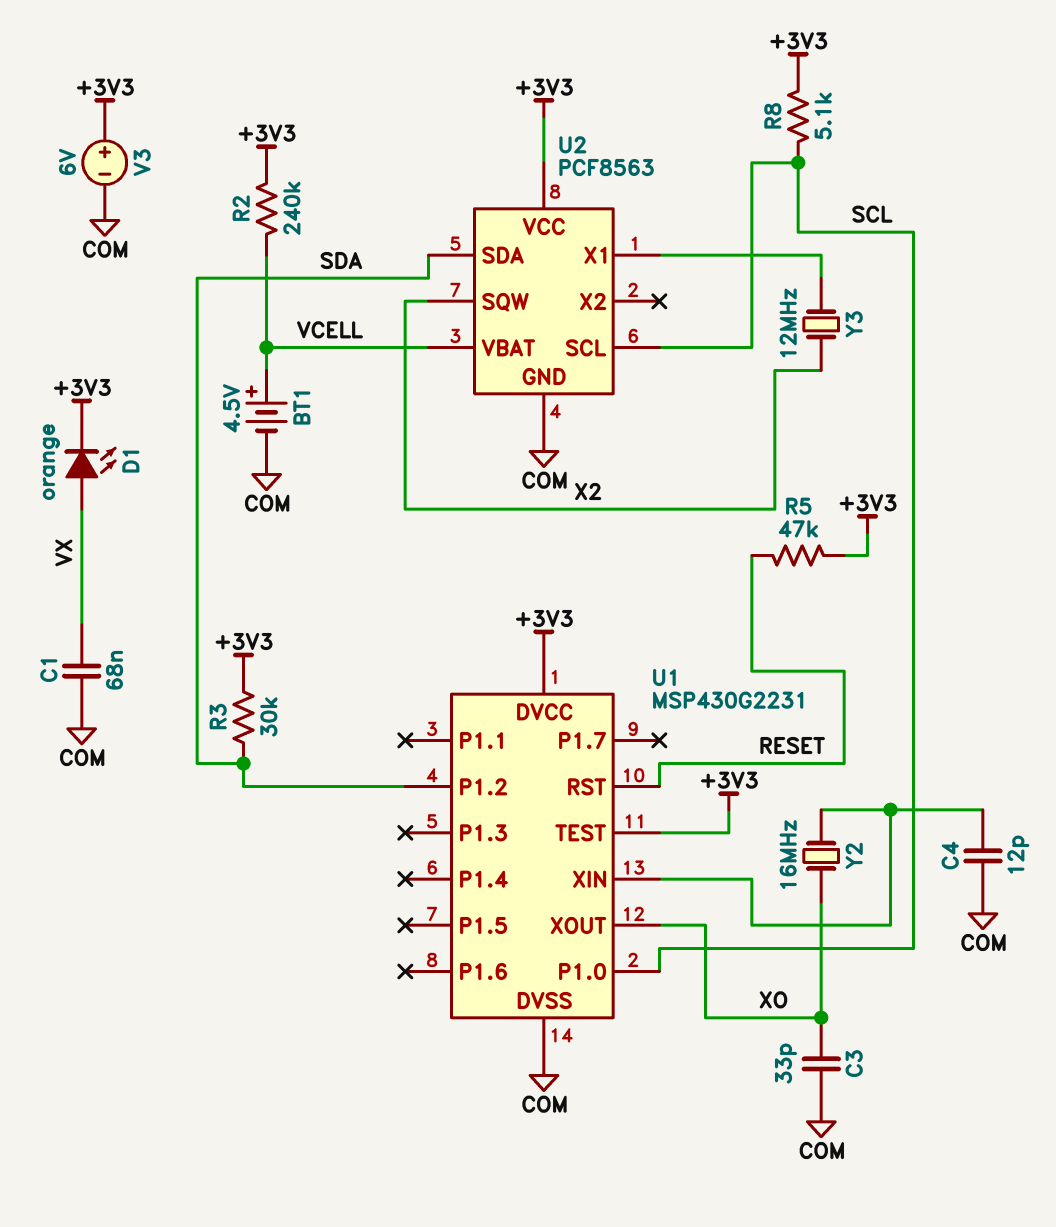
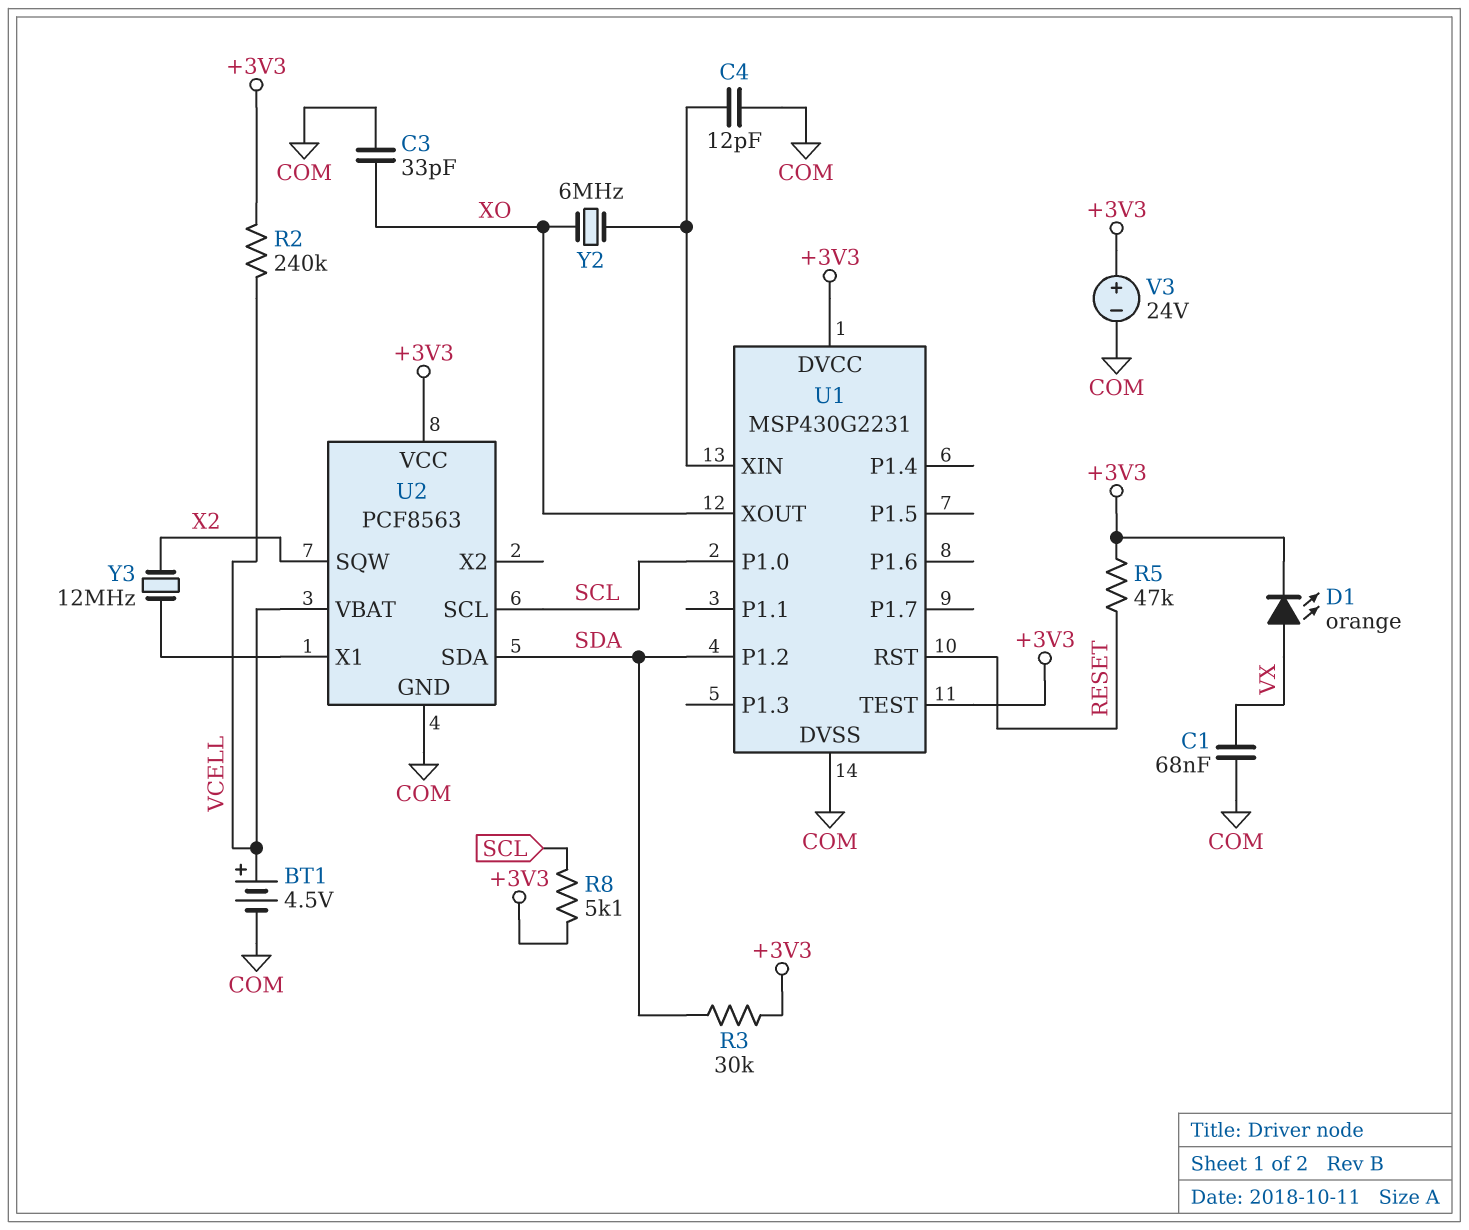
V3: 6V (plus +3V3, minus COM) -> 24V (plus +3V3, minus COM)
Y2: 16MHz (U1/XIN, XO) -> 6MHz (U1/XIN, XO)

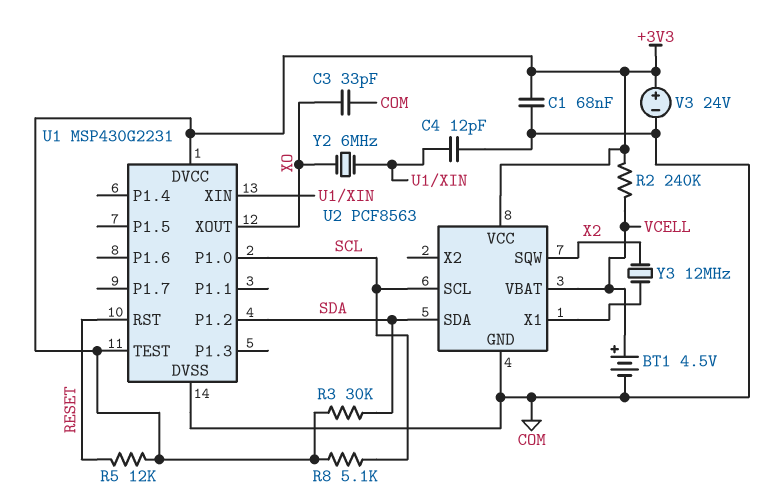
C1: 68nF (COM, VX) -> 68nF (+3V3, COM)
D1: LED orange (A VX, K +3V3) -> none
R5: 47k (+3V3, RESET) -> 12k (+3V3, RESET)

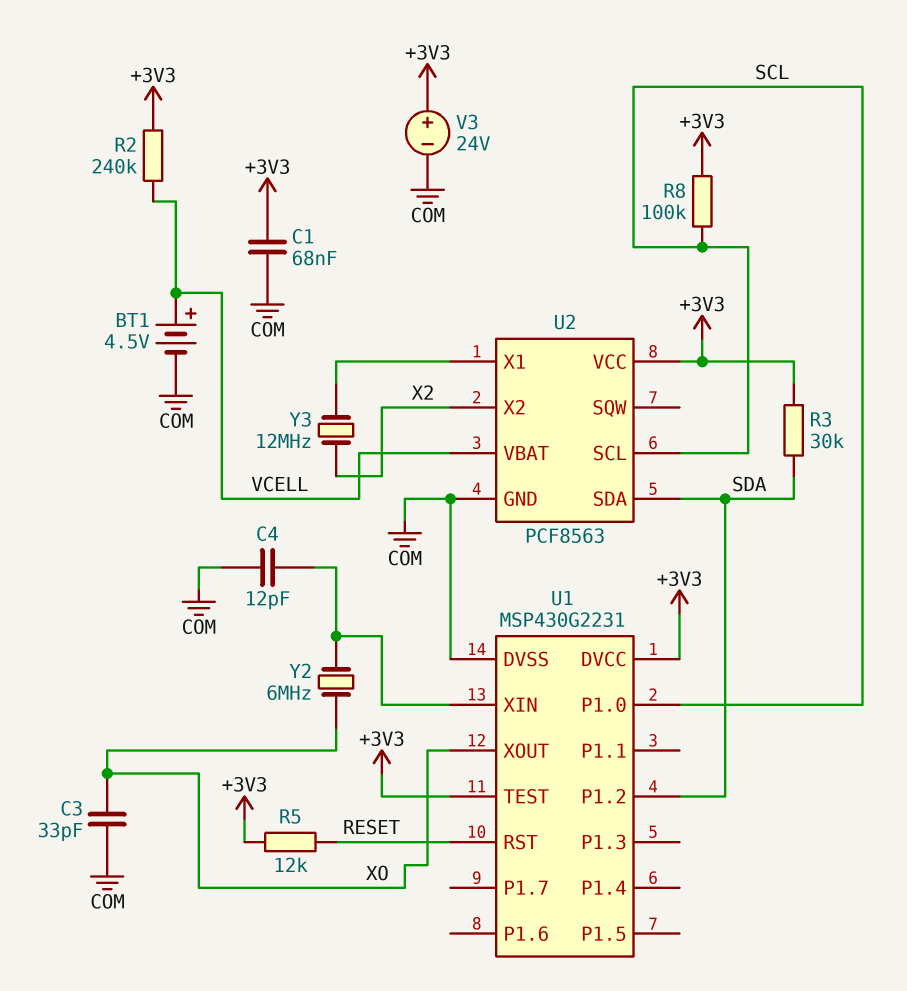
R8: 5.1k (+3V3, SCL) -> 100k (+3V3, SCL)
U2 pin SQW: X2 -> none
U2 pin X2: none -> X2

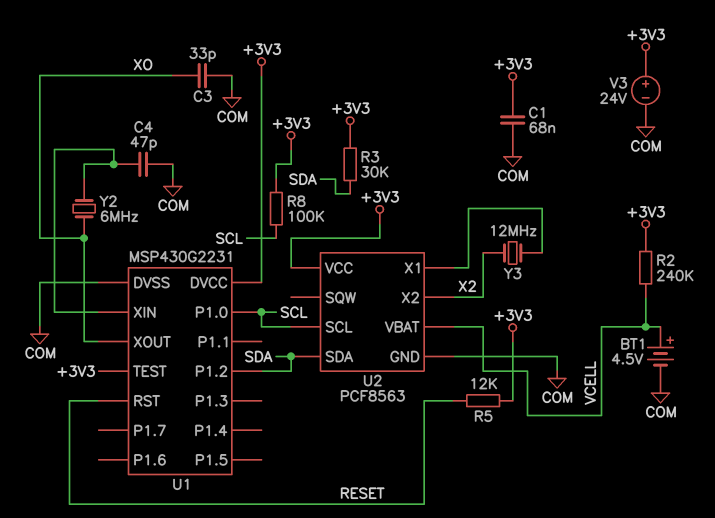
C4: 12pF (COM, U1/XIN) -> 47pF (COM, U1/XIN)

